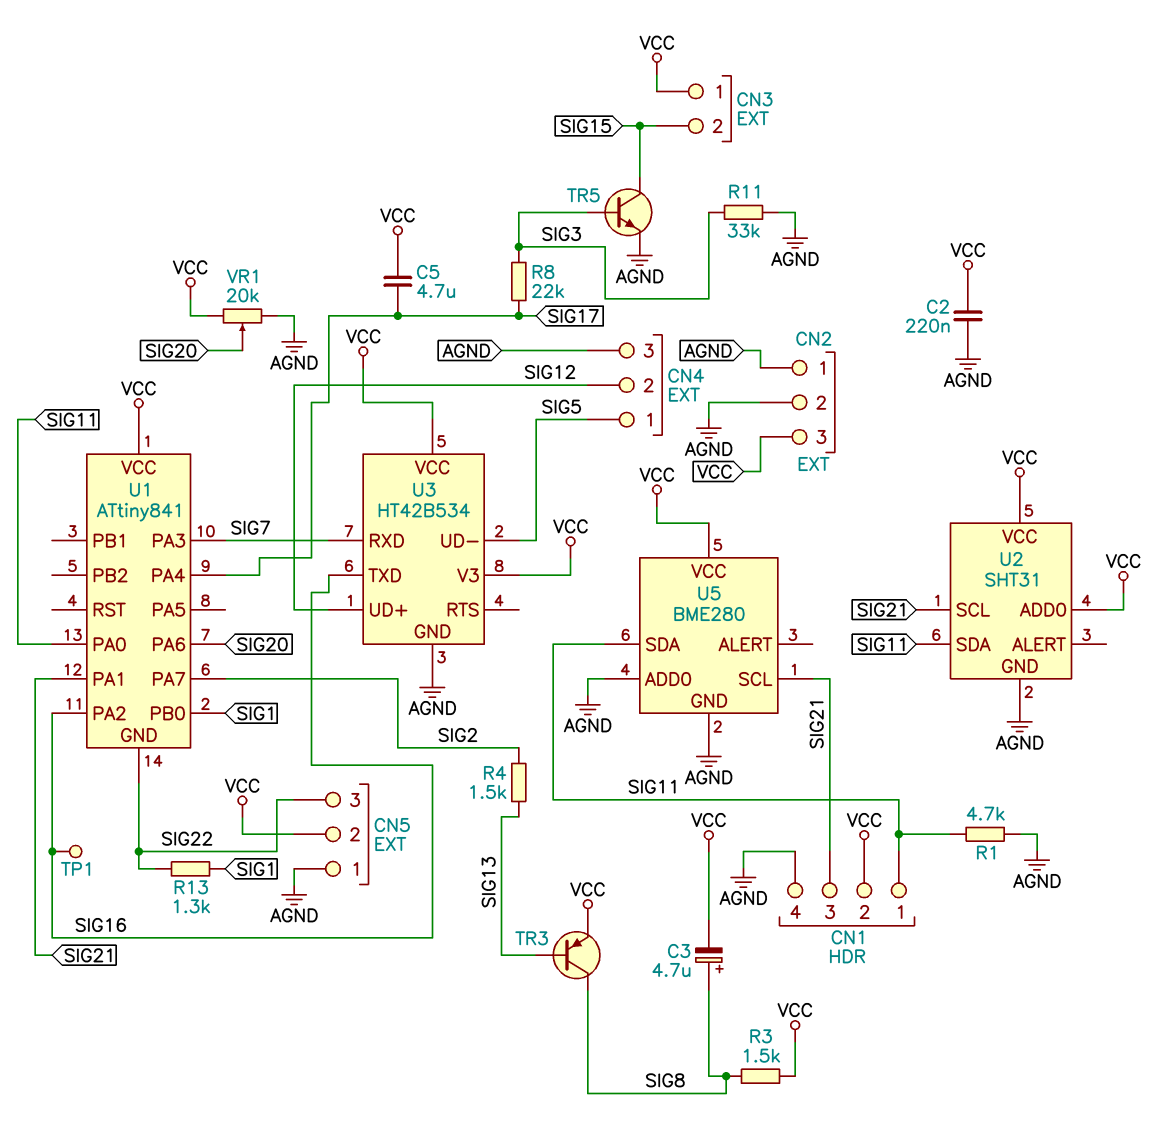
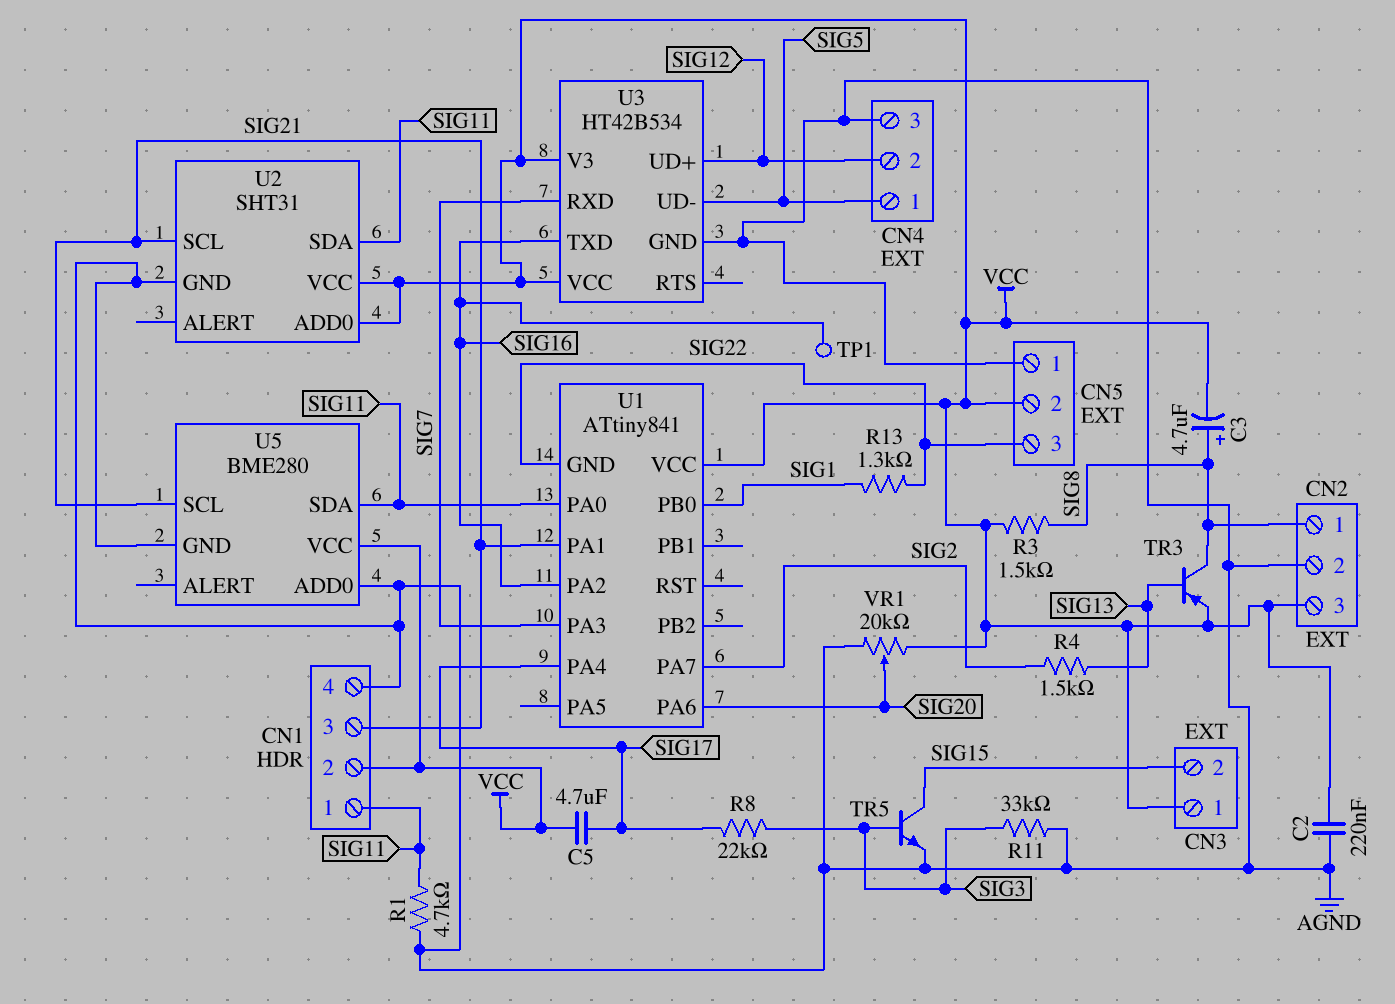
CN2 pin 1: AGND -> SIG8

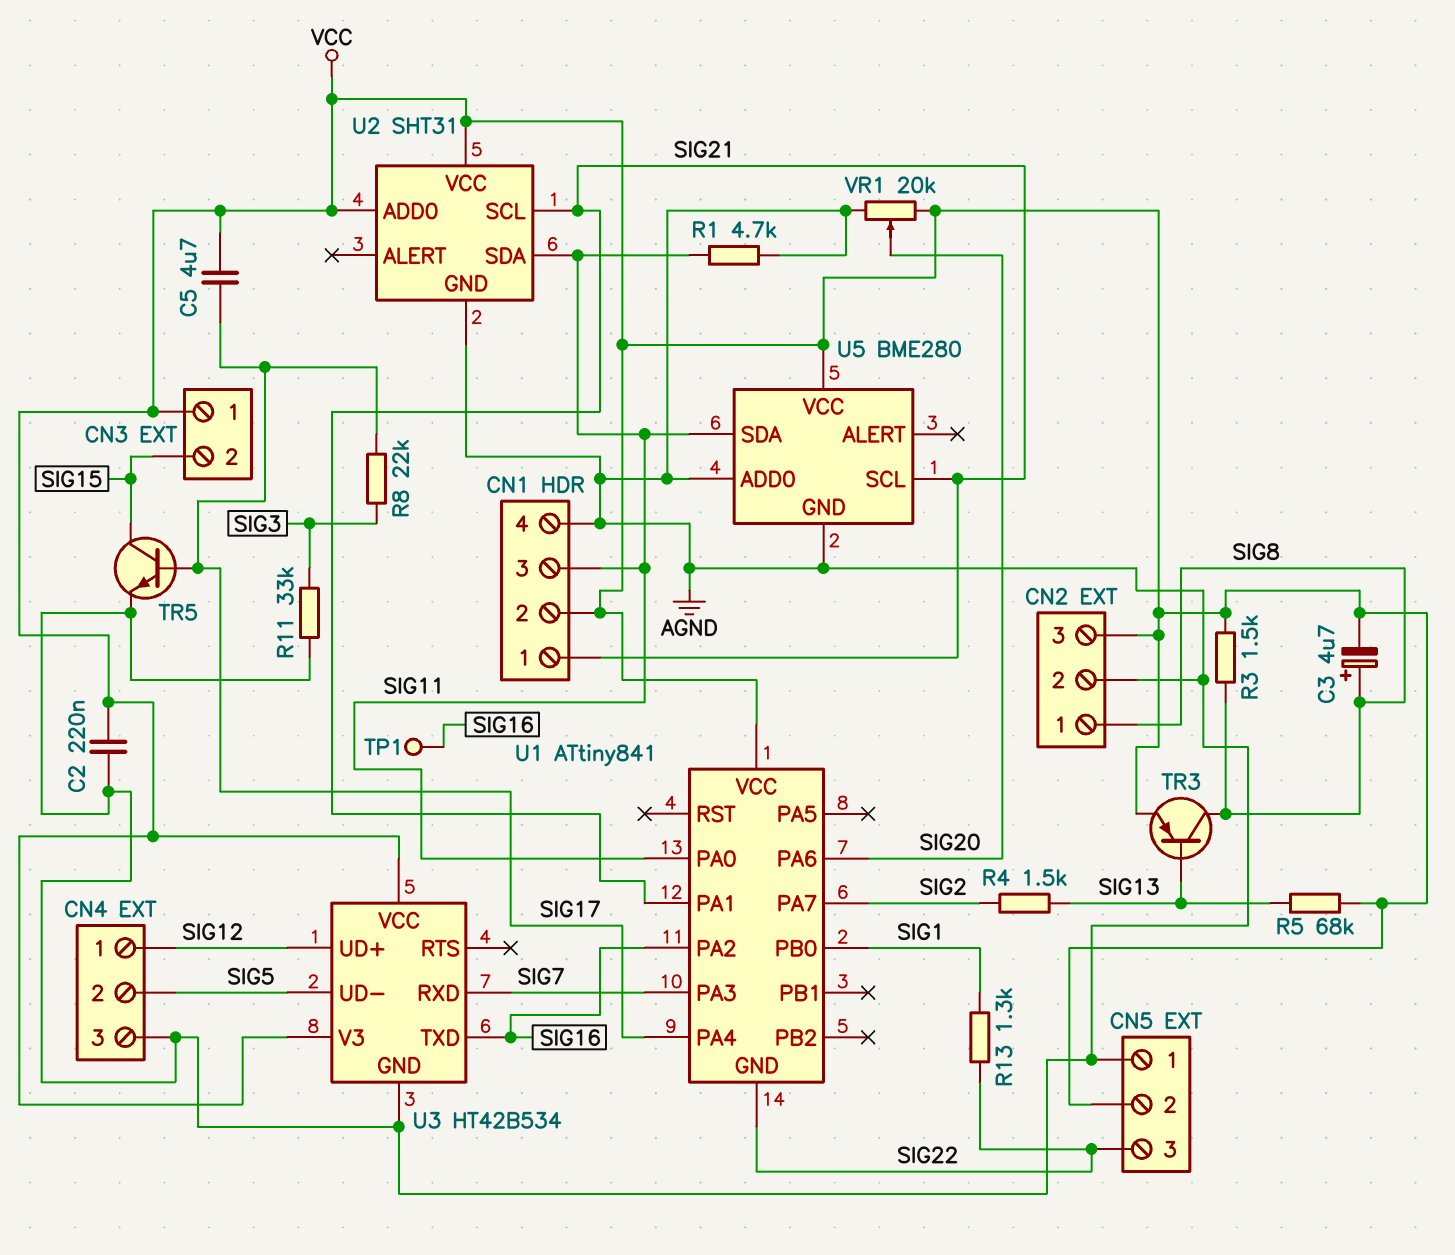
CN1 pin 1: SIG11 -> SIG21
CN1 pin 3: SIG21 -> SIG11
CN4 pin 1: SIG5 -> SIG12
CN4 pin 2: SIG12 -> SIG5
R5: none -> 68k (SIG13, VCC)
TR5: NPN (B SIG3, C SIG15, E AGND) -> NPN (B SIG17, C SIG15, E AGND)

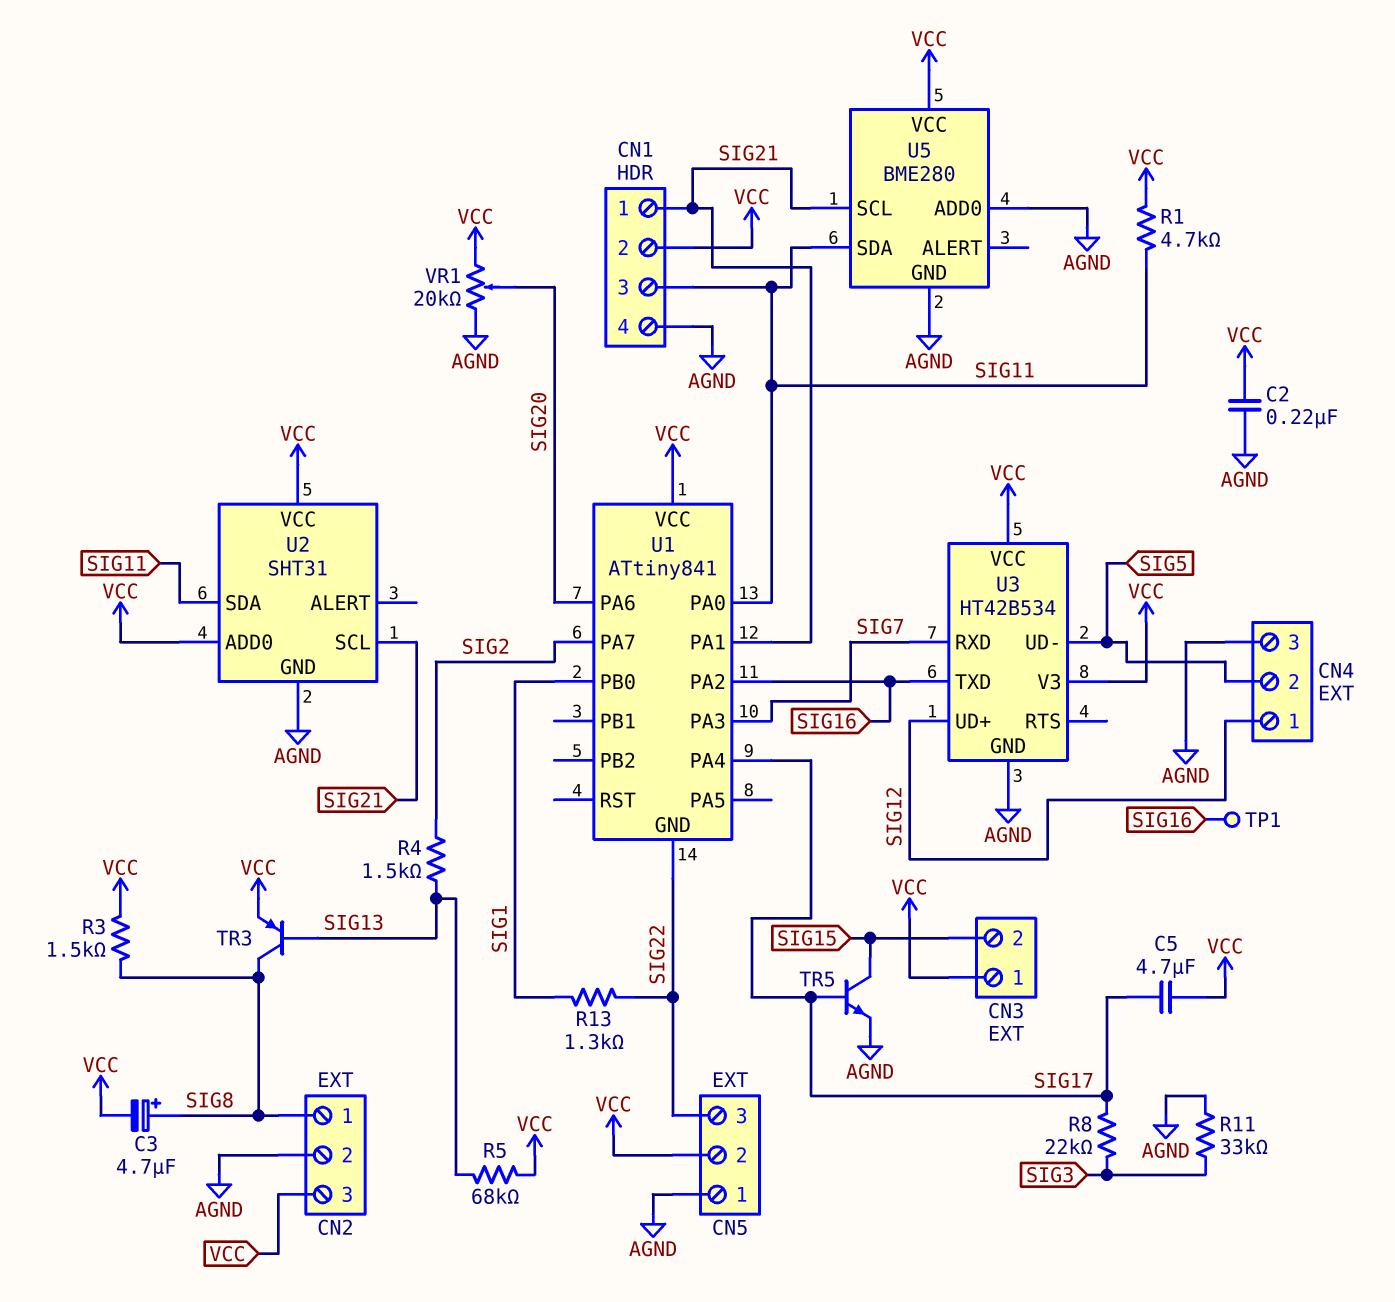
R1: 4.7k (AGND, SIG11) -> 4.7k (SIG11, VCC)

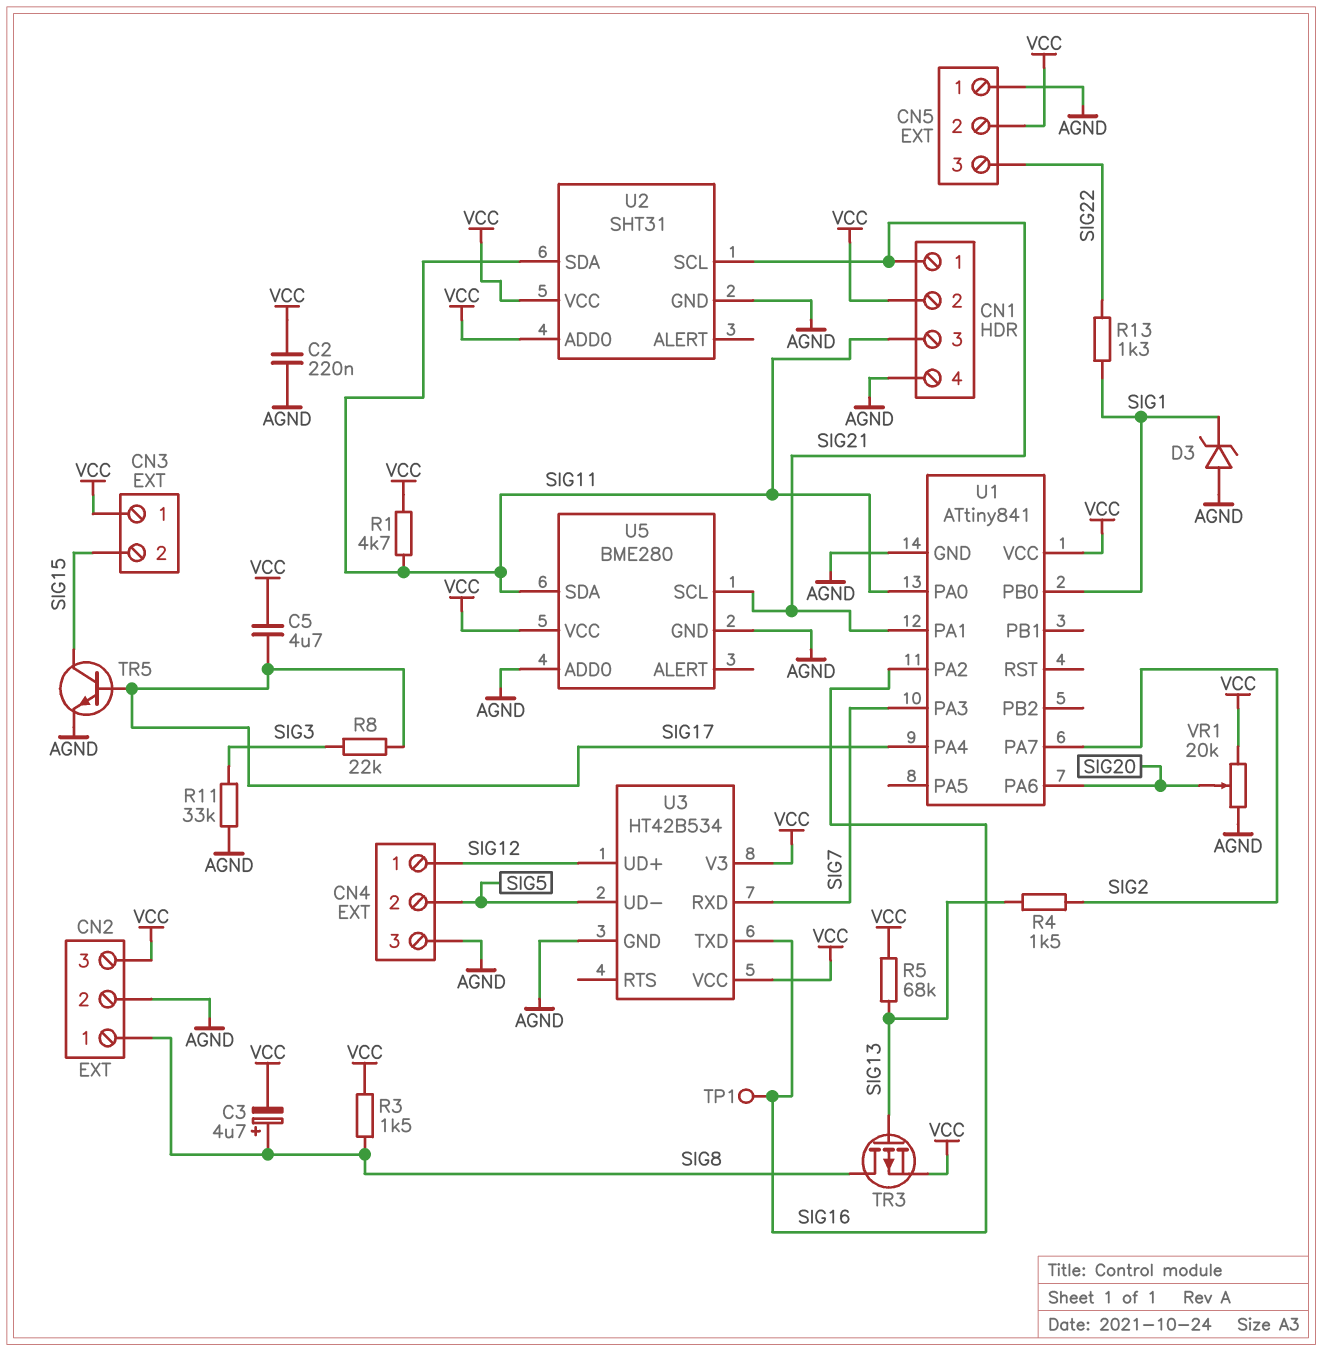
D3: none -> zener (A AGND, K SIG1)
TR3: PNP (B SIG13, C SIG8, E VCC) -> PMOS (G SIG13, D SIG8, S VCC)
U1 pin GND: SIG22 -> AGND

